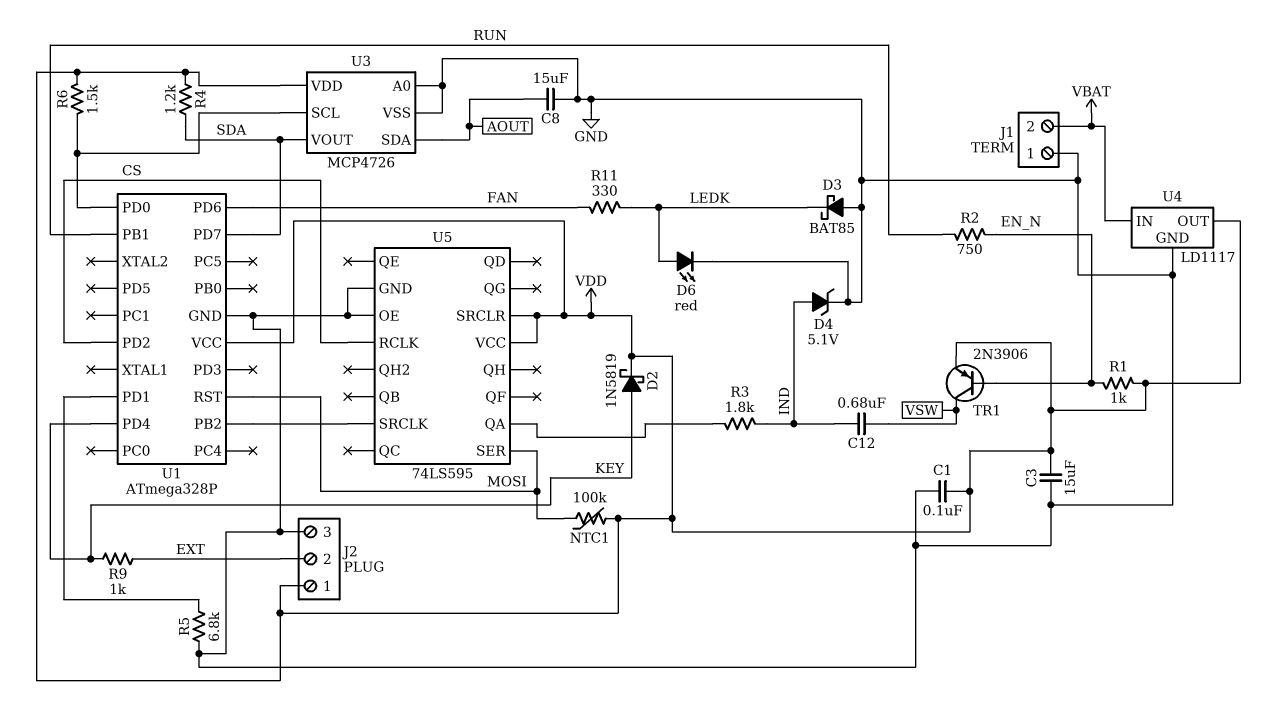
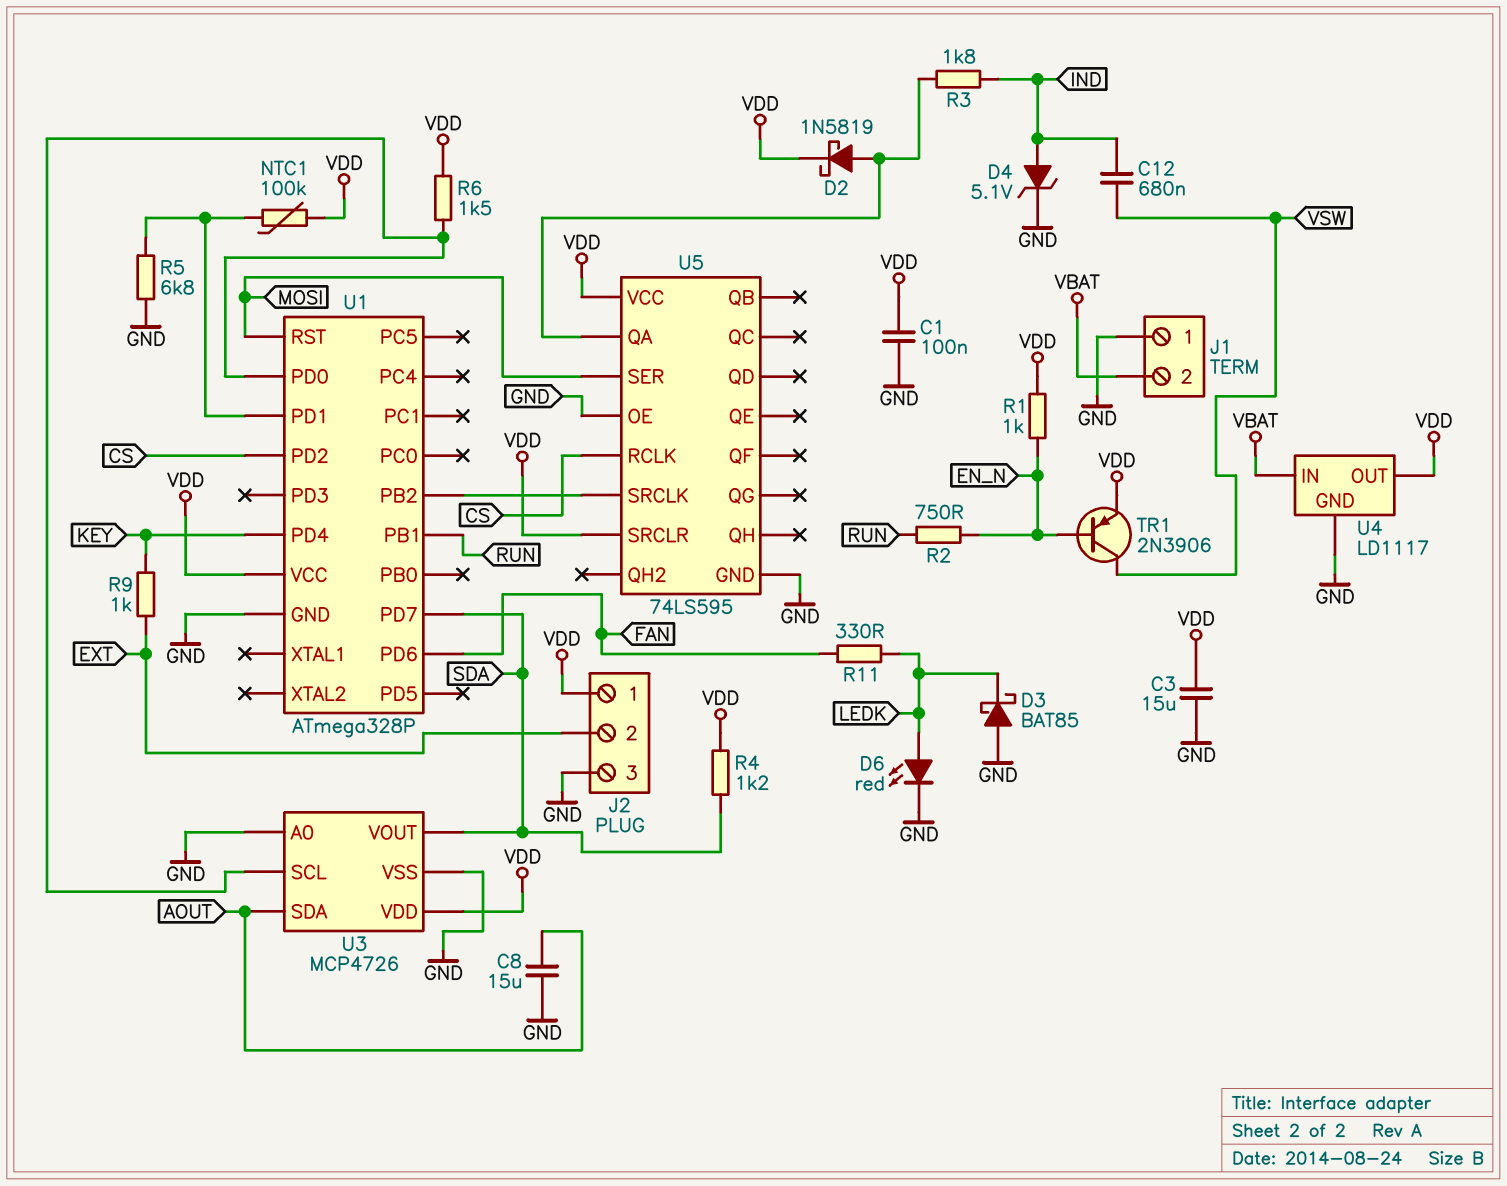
D2: schottky 1N5819 (A KEY, K VDD) -> schottky 1N5819 (A U5/QA, K VDD)
NTC1: 100k (MOSI, VDD) -> 100k (U1/PD1, VDD)

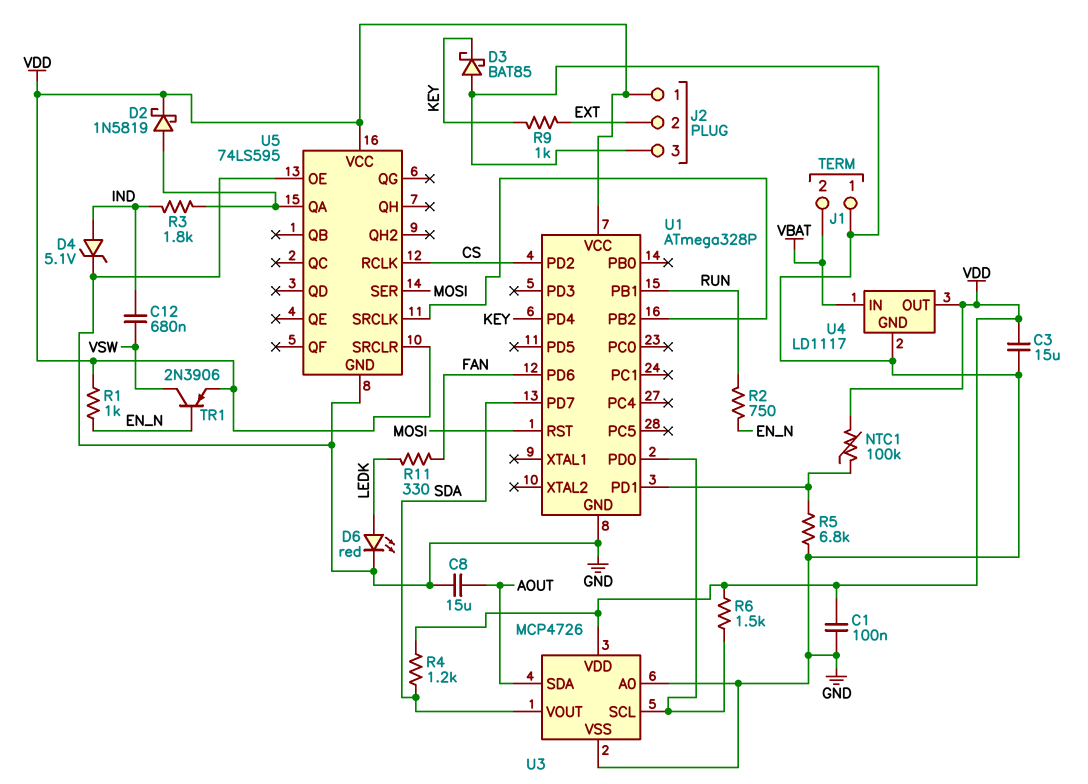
D3: schottky BAT85 (A GND, K LEDK) -> schottky BAT85 (A GND, K KEY)

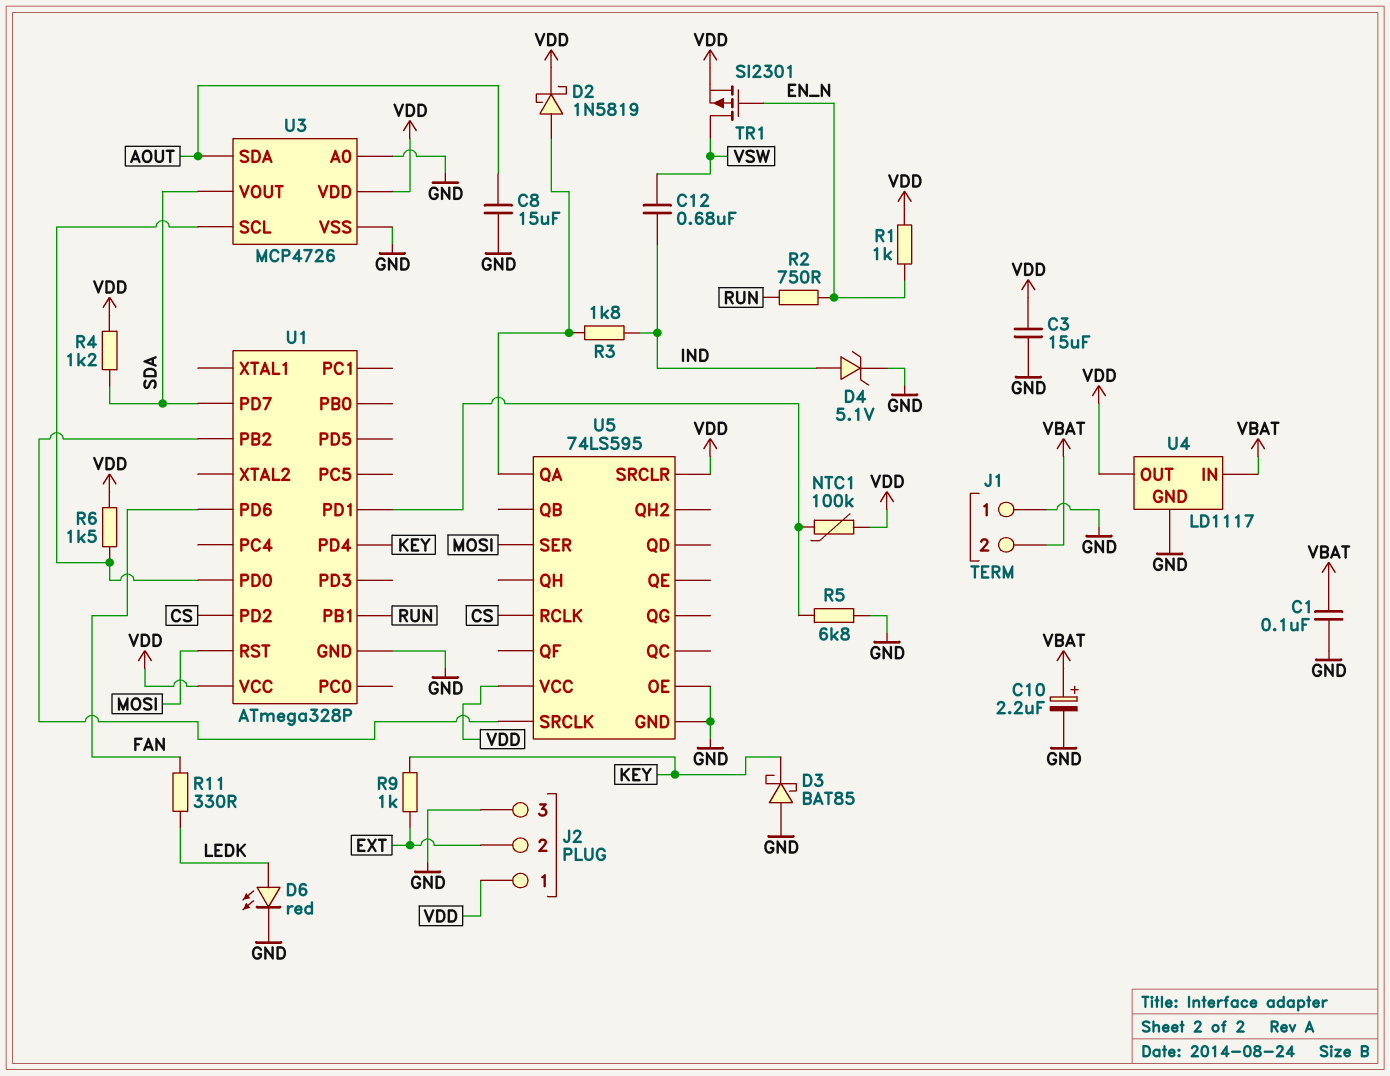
C1: 100nF (GND, VDD) -> 100nF (GND, VBAT)
C10: none -> 2.2uF (plus VBAT, minus GND)
TR1: PNP 2N3906 (B EN_N, C VSW, E VDD) -> PMOS SI2301 (G EN_N, D VSW, S VDD)

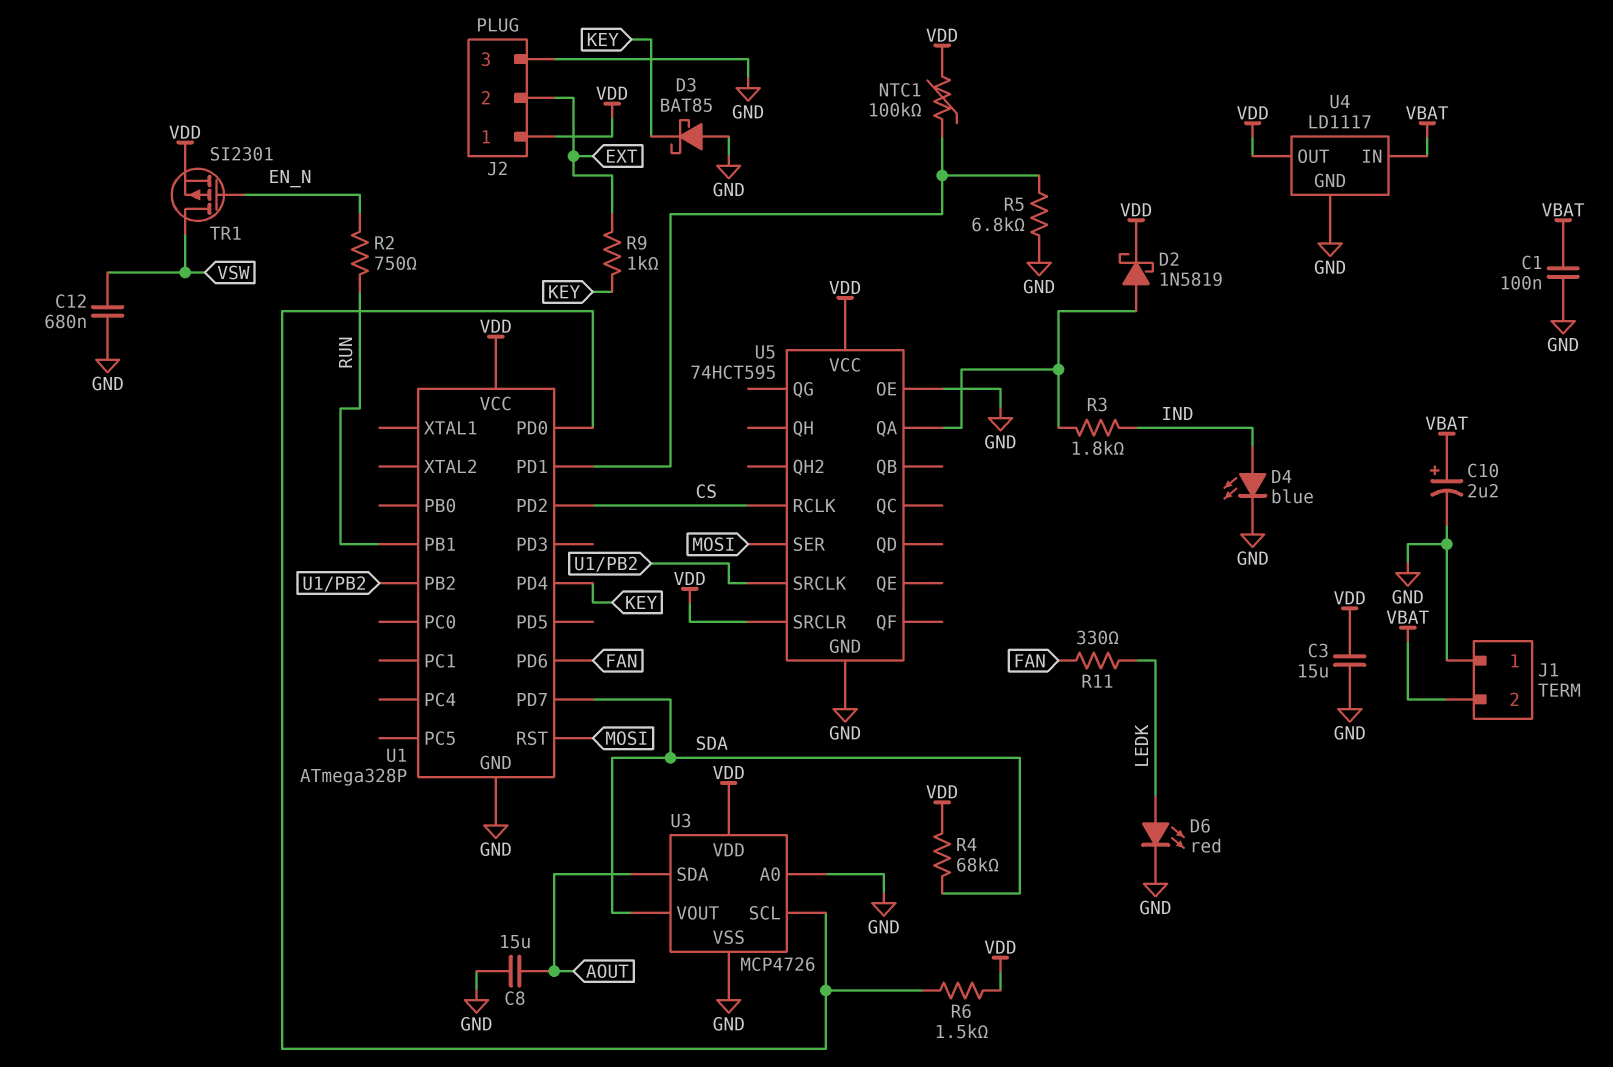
C12: 680nF (IND, VSW) -> 680nF (GND, VSW)
D4: zener 5.1V (A IND, K GND) -> LED blue (A IND, K GND)
R1: 1k (EN_N, VDD) -> none
R4: 1.2k (SDA, VDD) -> 68k (SDA, VDD)
U5: 74LS595 -> 74HCT595

